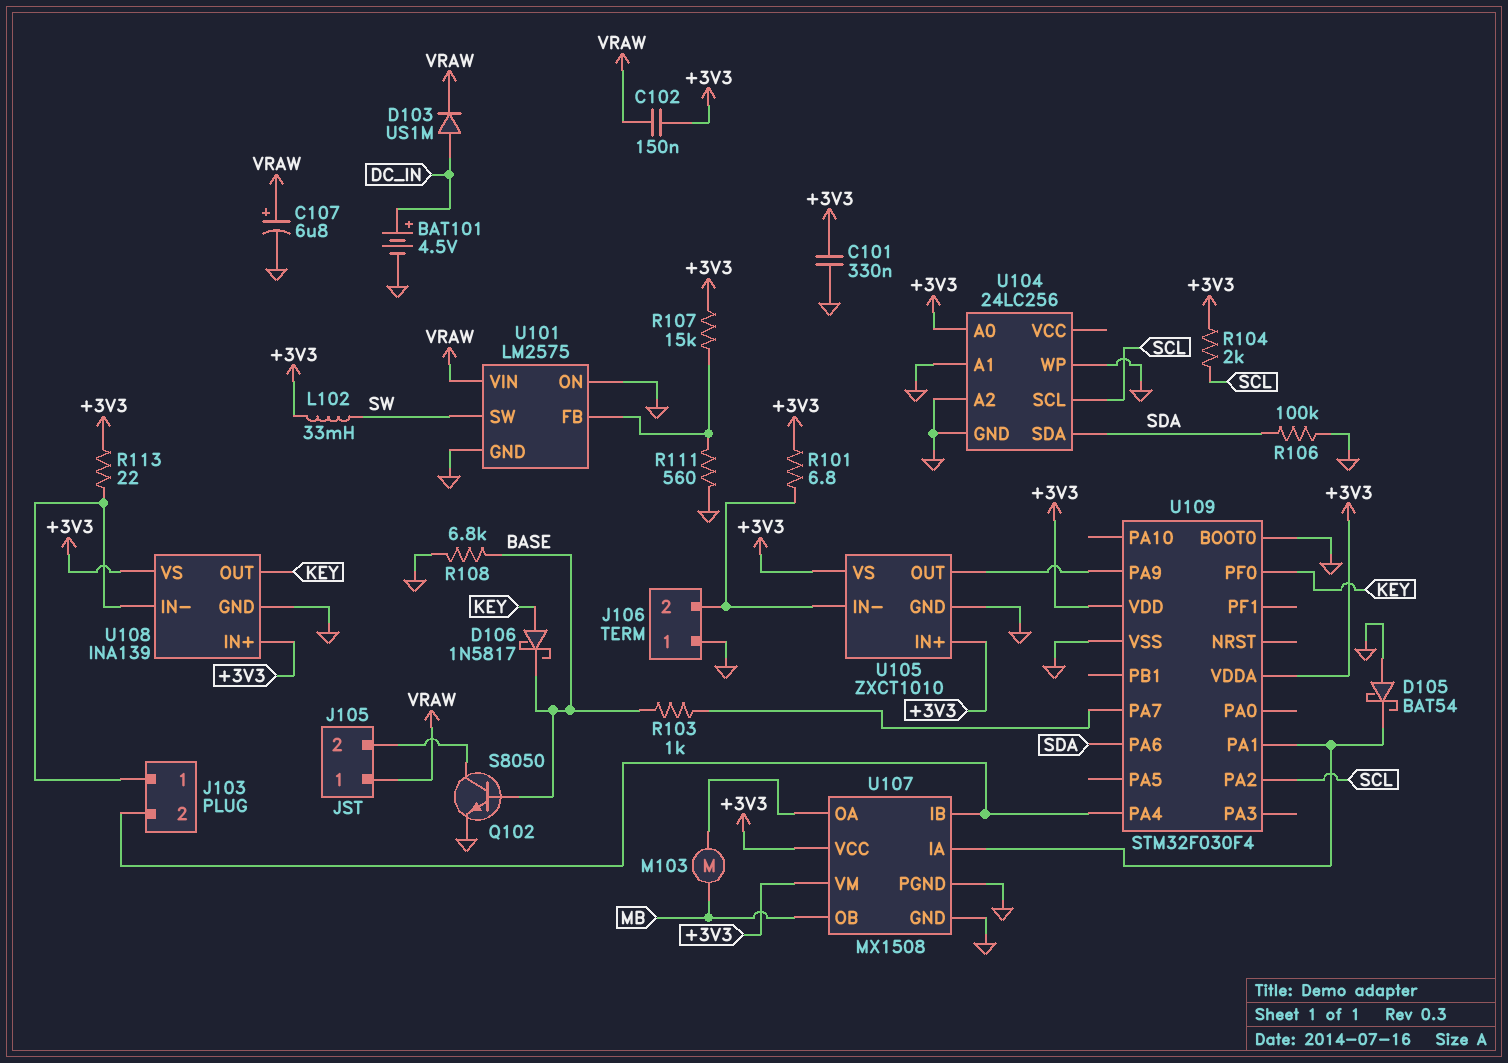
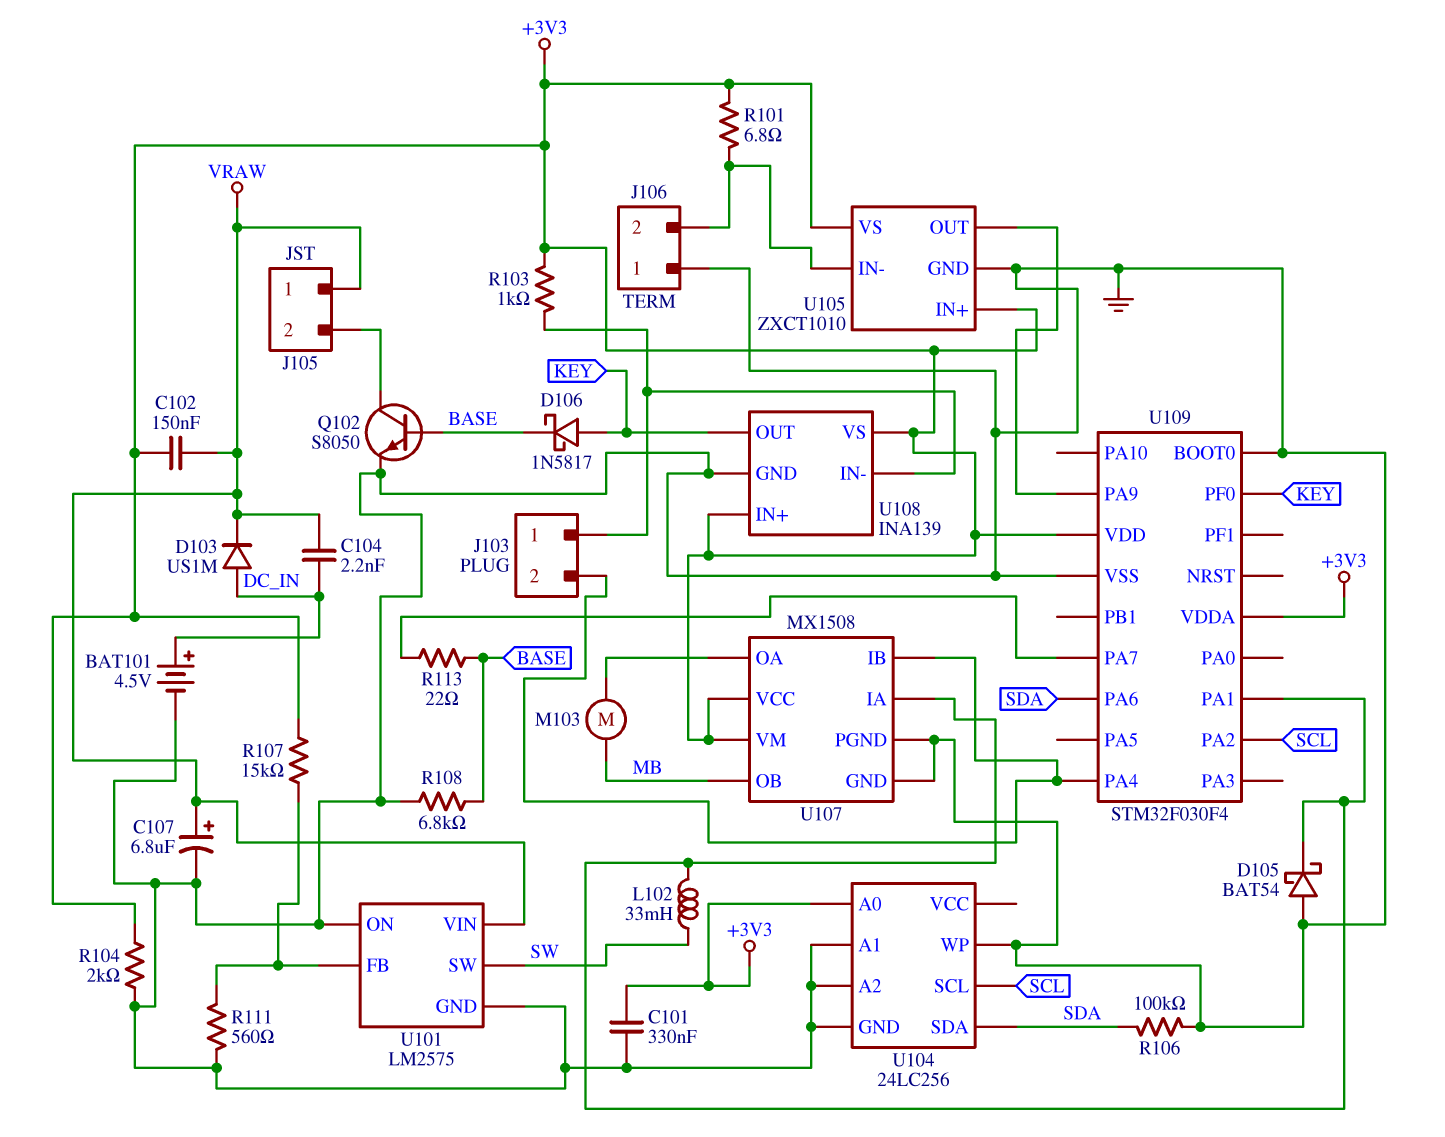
C104: none -> 2.2nF (DC_IN, VRAW)
L102: 33mH (+3V3, SW) -> 33mH (SW, U107/IA)
R103: 1k (BASE, U109/PA7) -> 1k (+3V3, J103/1)
R104: 2k (+3V3, SCL) -> 2k (+3V3, GND)
R113: 22 (+3V3, J103/1) -> 22 (BASE, U109/PA7)

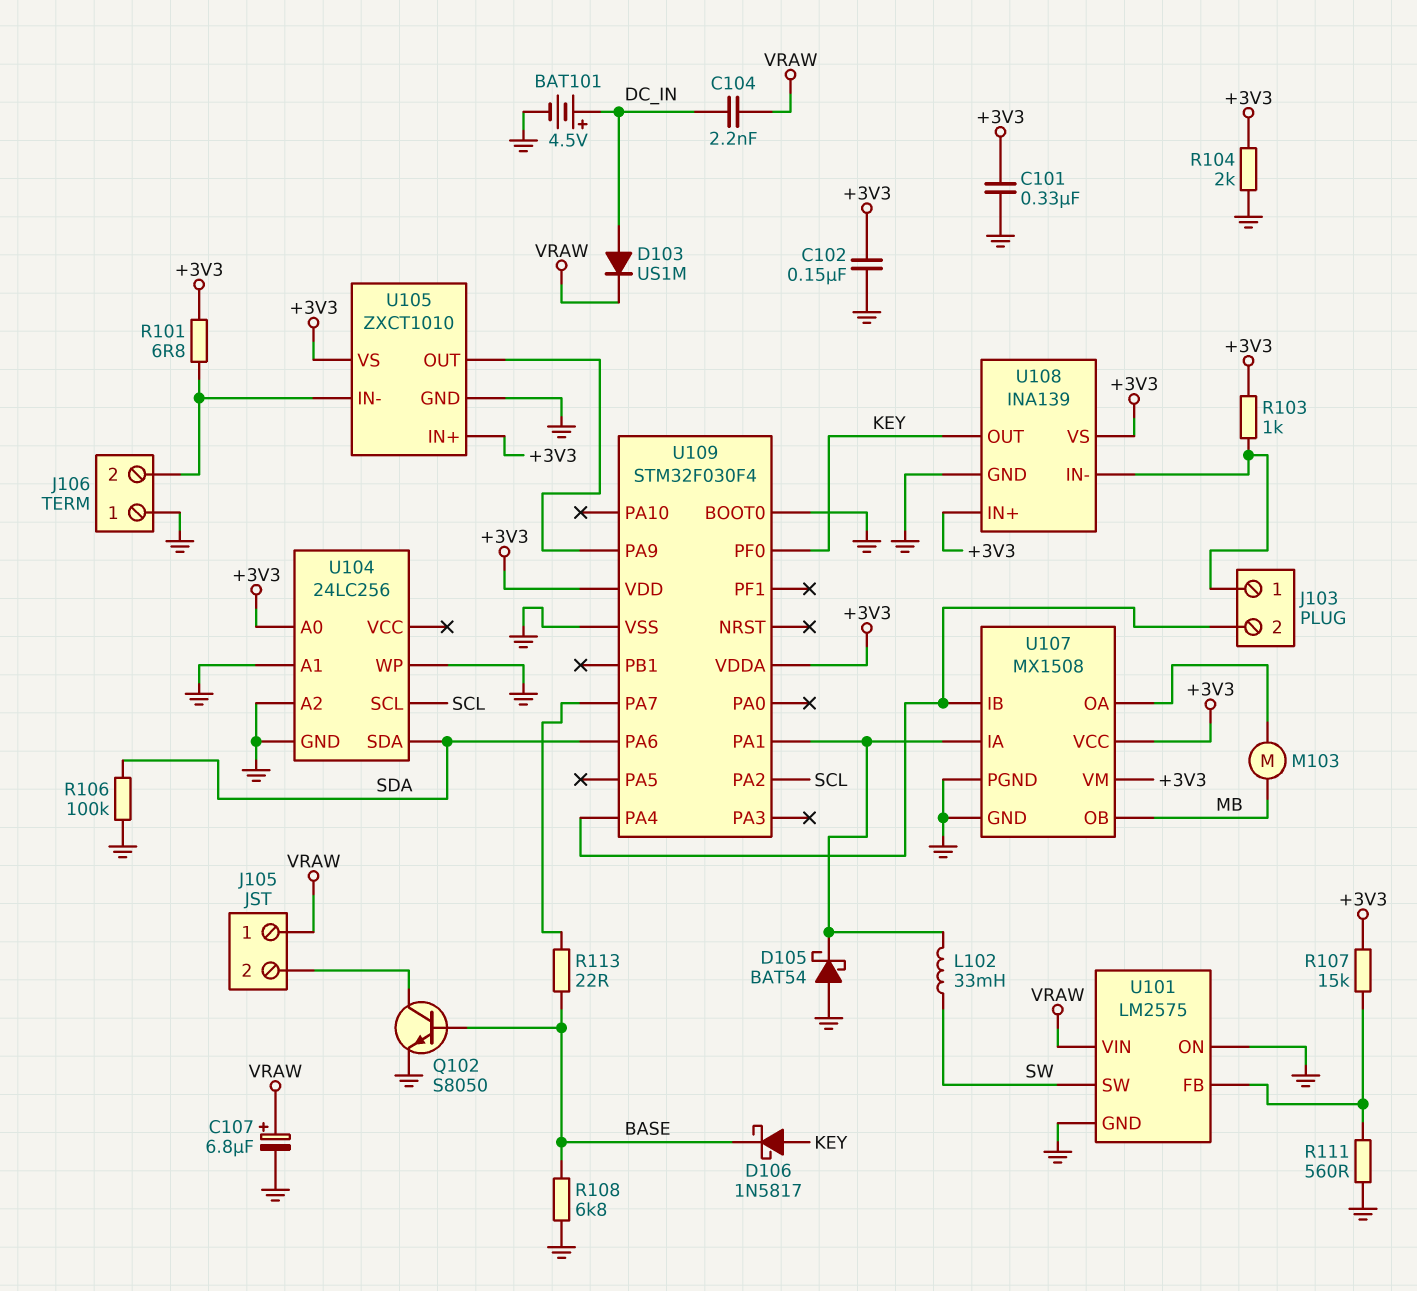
C102: 150nF (+3V3, VRAW) -> 150nF (+3V3, GND)

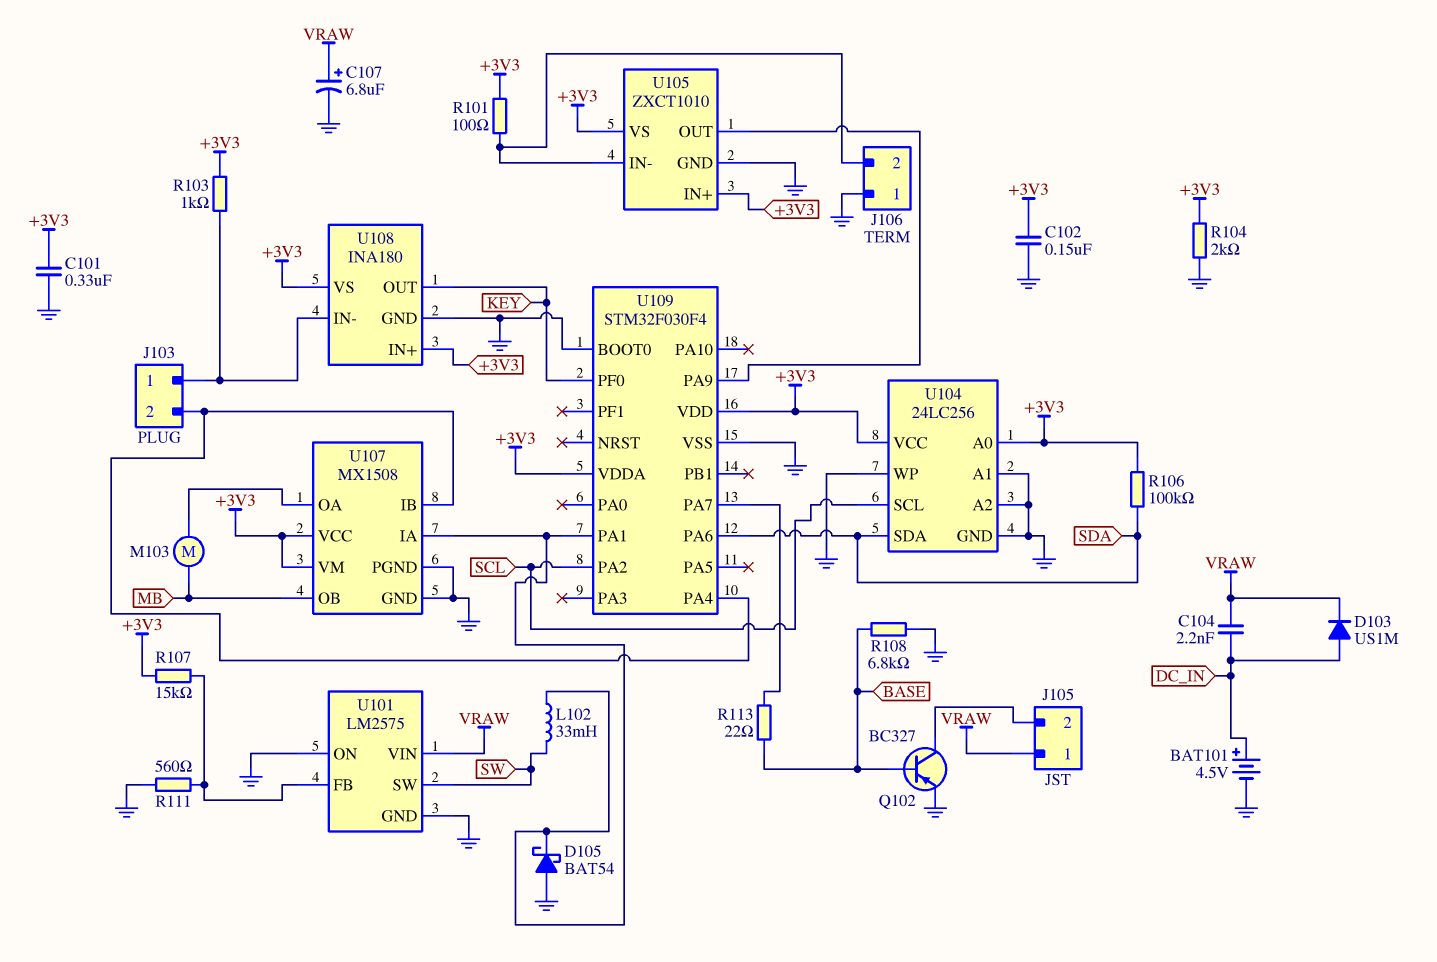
D106: schottky 1N5817 (A KEY, K BASE) -> none
Q102: NPN S8050 (B BASE, C J105/2, E GND) -> PNP BC327 (B BASE, C J105/2, E GND)
R101: 6.8 (+3V3, J106/2) -> 100 (+3V3, J106/2)
R106: 100k (GND, SDA) -> 100k (+3V3, SDA)
U104 pin VCC: none -> +3V3
U108: INA139 -> INA180

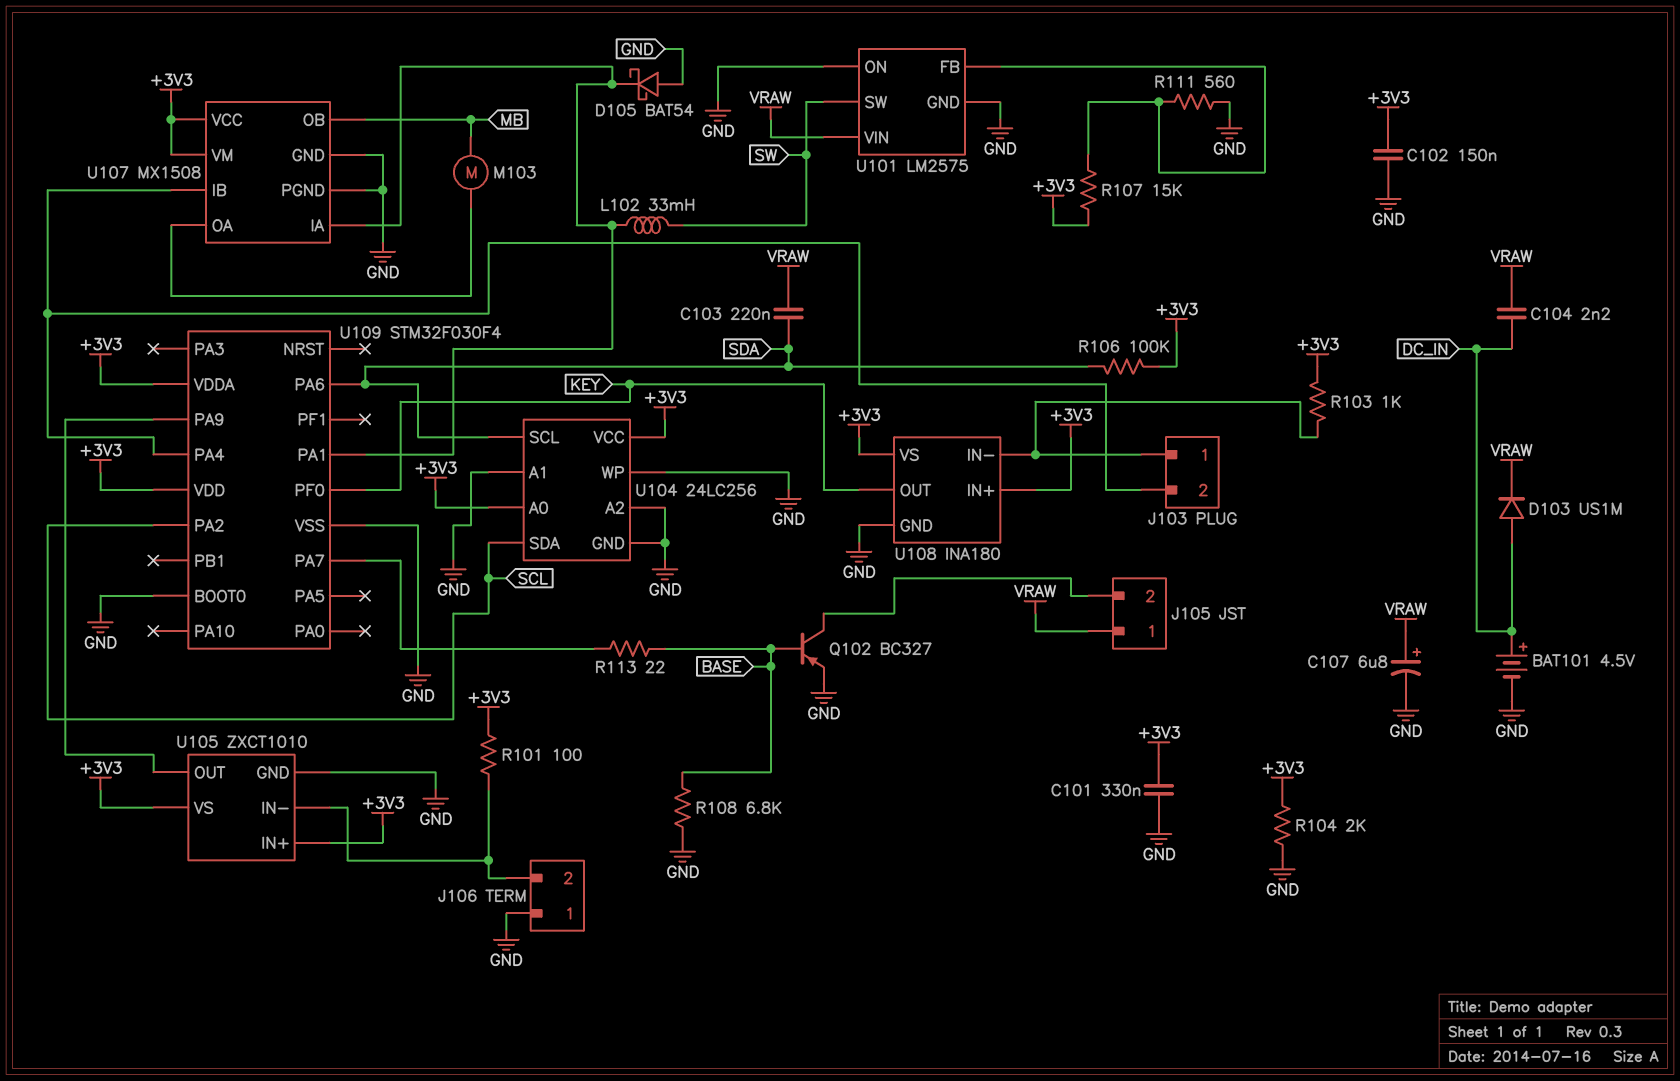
C103: none -> 220nF (SDA, VRAW)
U104 pin SCL: SCL -> SDA
U104 pin SDA: SDA -> SCL

